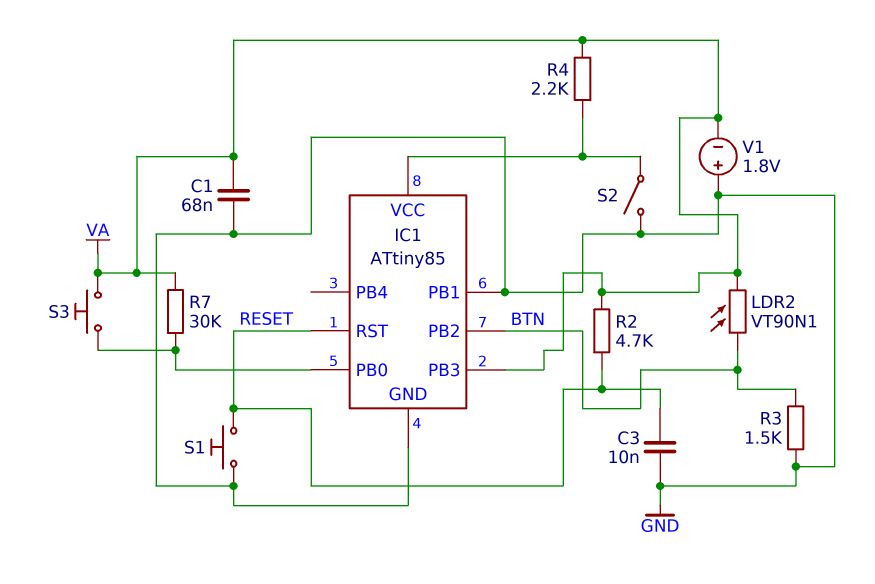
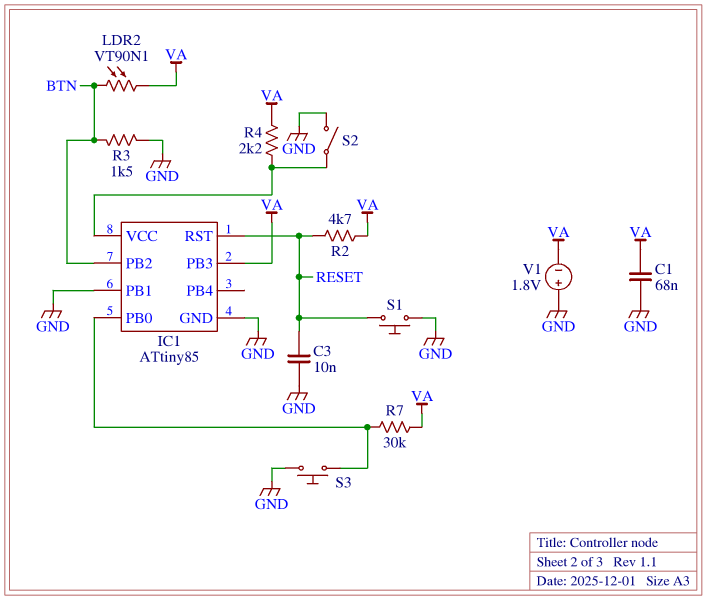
S3: button (IC1/PB0, VA) -> button (GND, IC1/PB0)

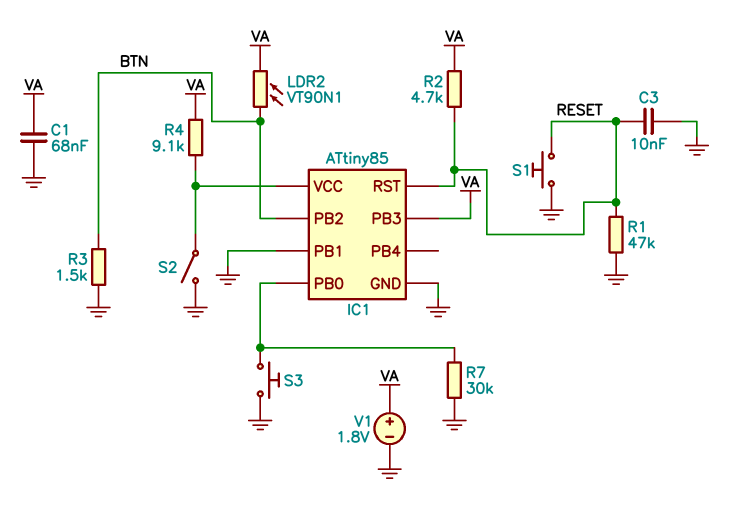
R1: none -> 47k (GND, RESET)
R4: 2.2k (IC1/VCC, VA) -> 9.1k (IC1/VCC, VA)
R7: 30k (IC1/PB0, VA) -> 30k (GND, IC1/PB0)
V1: 1.8V (plus GND, minus VA) -> 1.8V (plus VA, minus GND)

